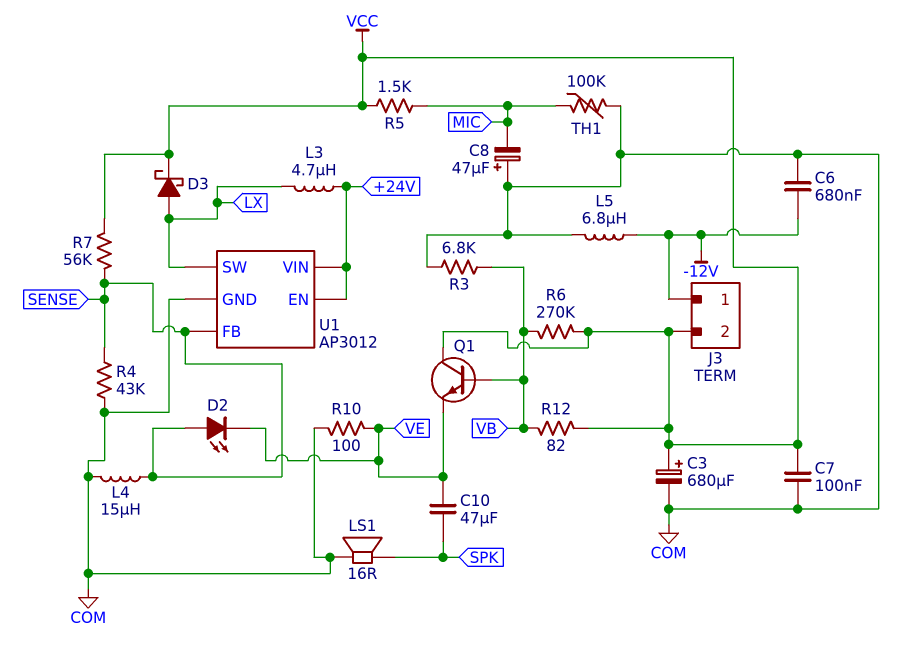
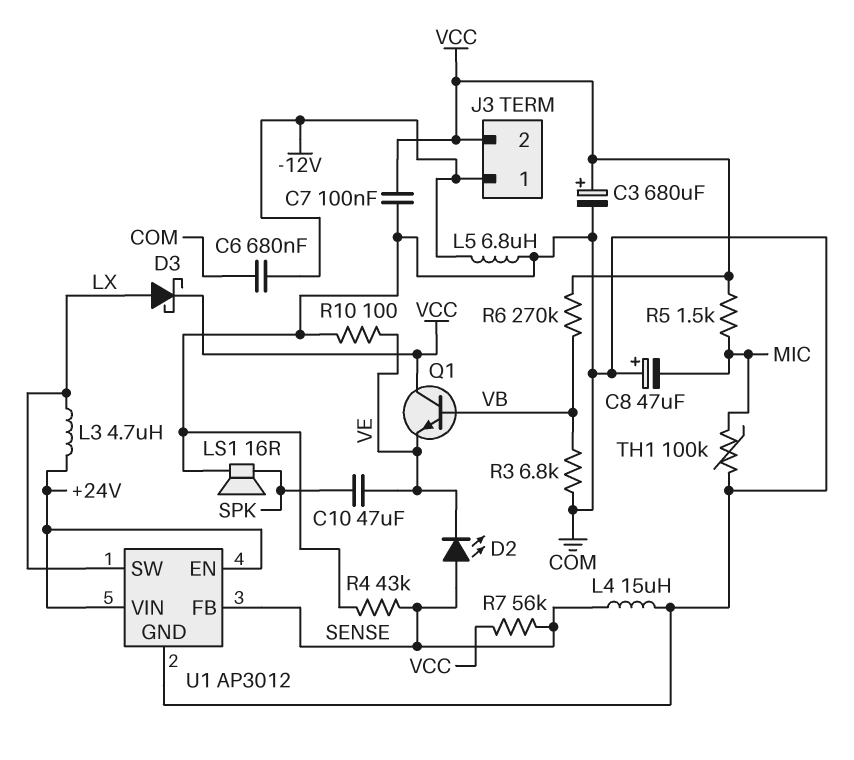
R12: 82 (VB, VCC) -> none

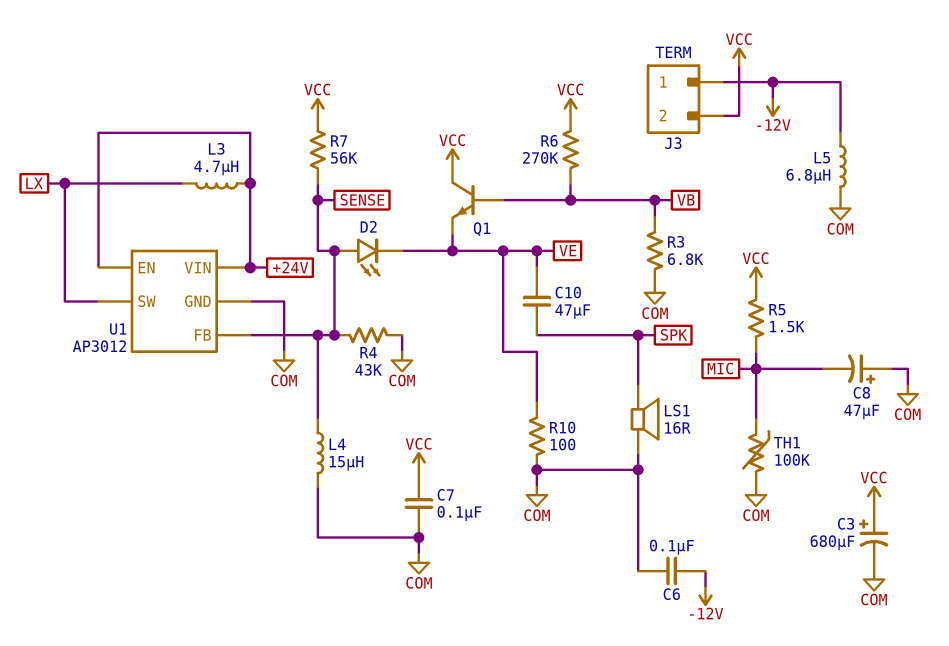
C6: 680nF (-12V, COM) -> 100nF (-12V, COM)
D3: schottky (A LX, K VCC) -> none

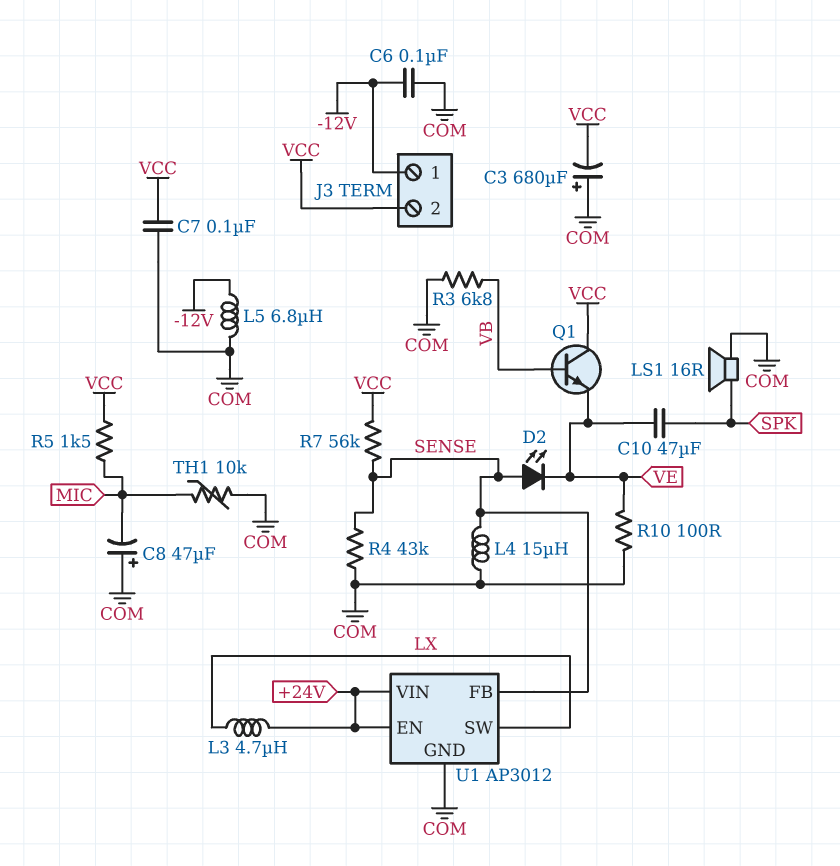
C3: 680uF (plus VCC, minus COM) -> 680uF (plus COM, minus VCC)
R6: 270k (VB, VCC) -> none
TH1: 100k (COM, MIC) -> 10k (COM, MIC)

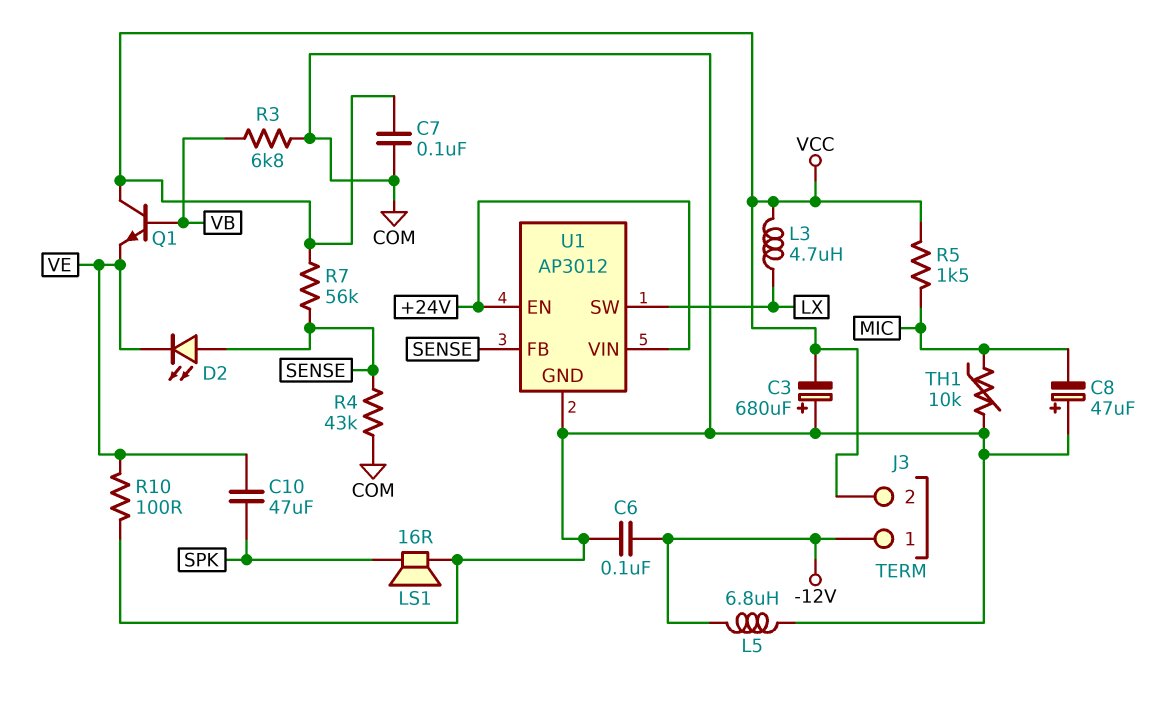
L3: 4.7uH (+24V, LX) -> 4.7uH (LX, VCC)
L4: 15uH (COM, SENSE) -> none

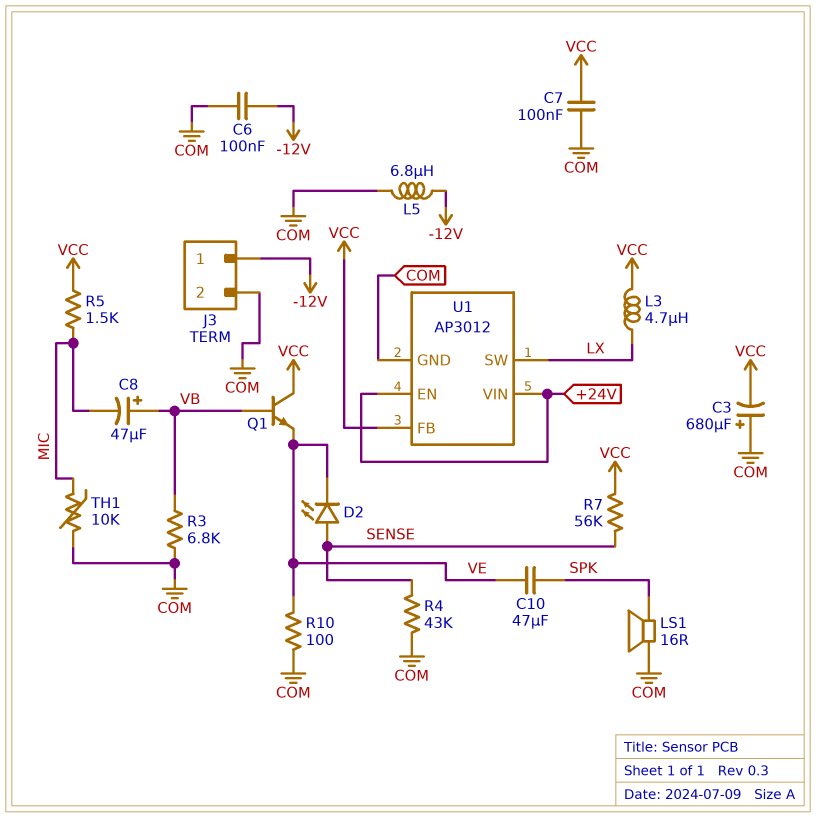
C8: 47uF (plus COM, minus MIC) -> 47uF (plus VB, minus MIC)
J3 pin 2: VCC -> COM
U1 pin FB: SENSE -> VCC

